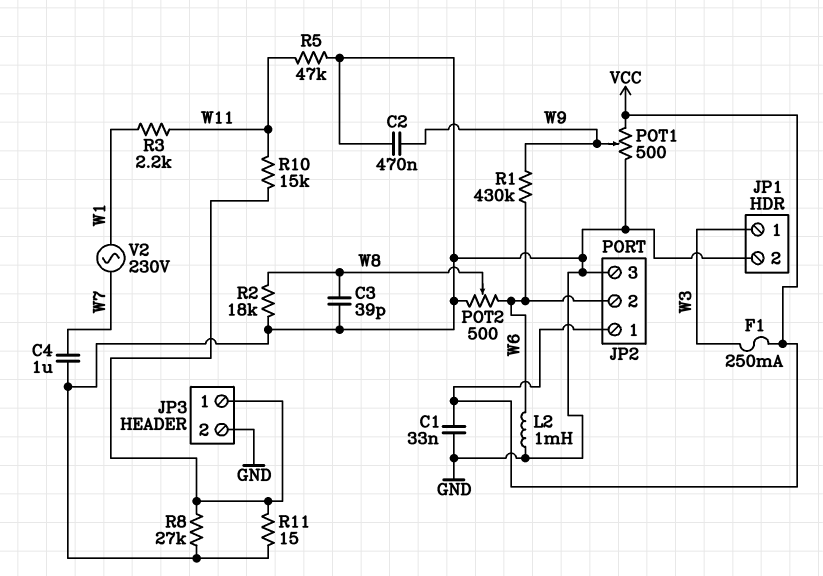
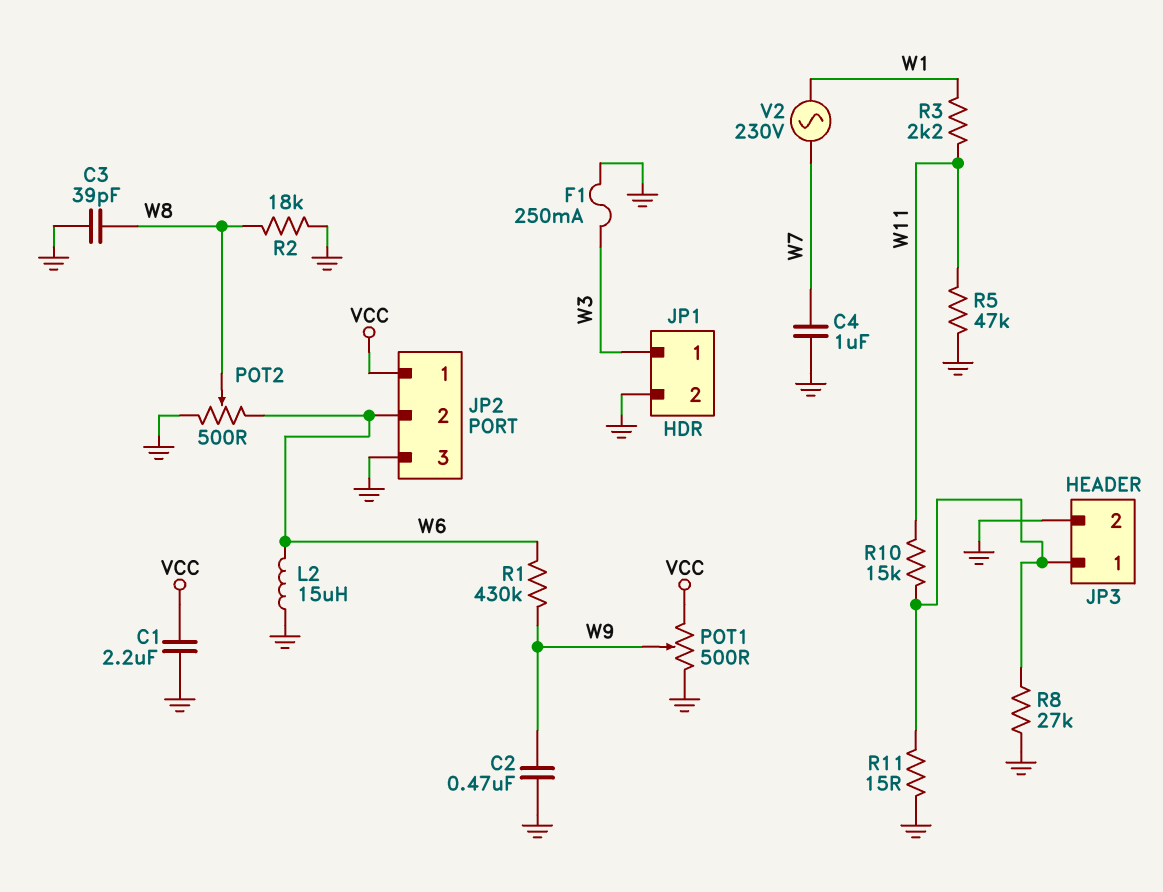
C1: 33nF (GND, VCC) -> 2.2uF (GND, VCC)
F1: 250mA (VCC, W3) -> 250mA (GND, W3)
L2: 1mH (GND, W6) -> 15uH (GND, W6)

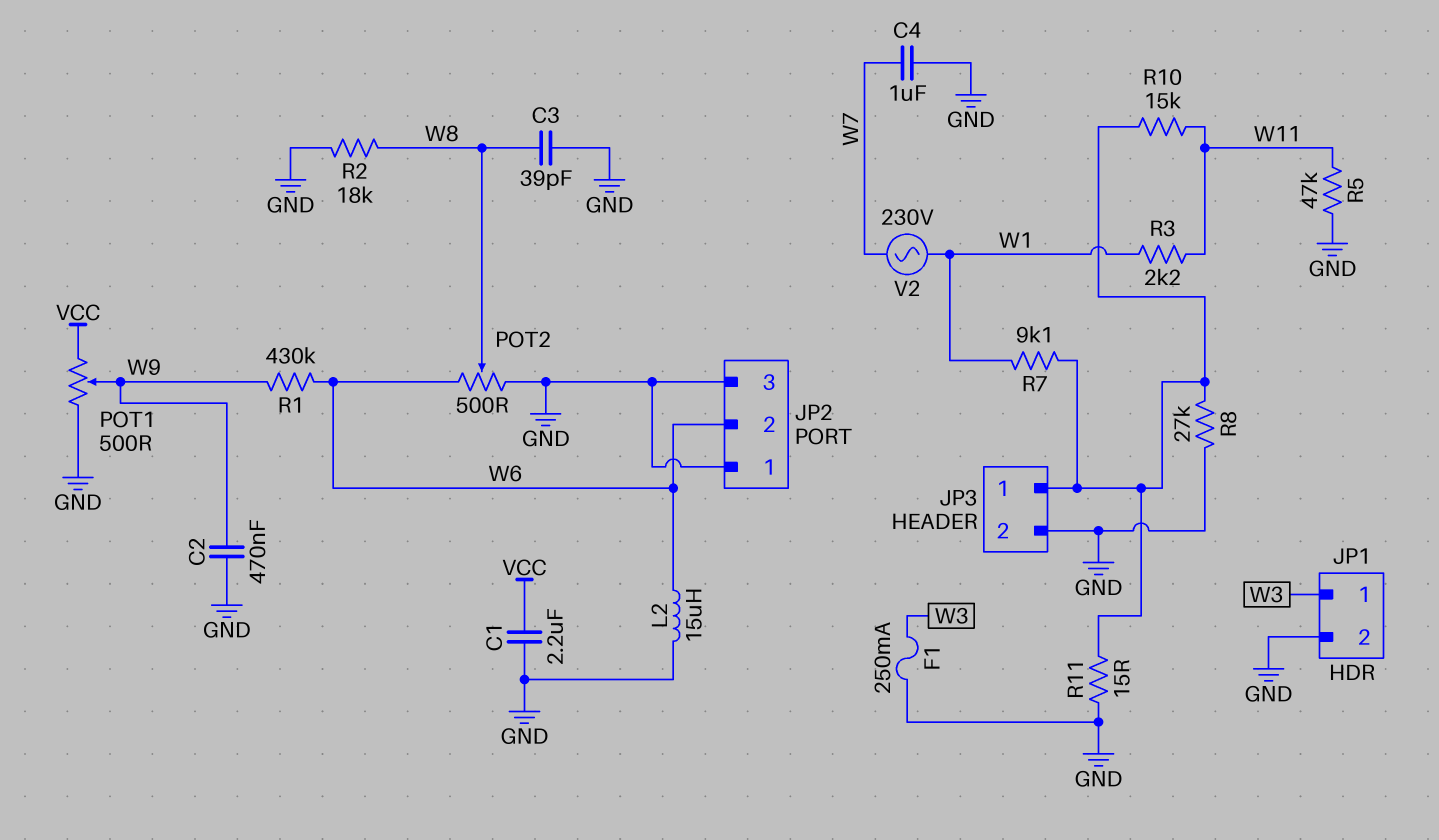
JP2 pin 1: VCC -> GND
R7: none -> 9.1k (JP3/1, W1)

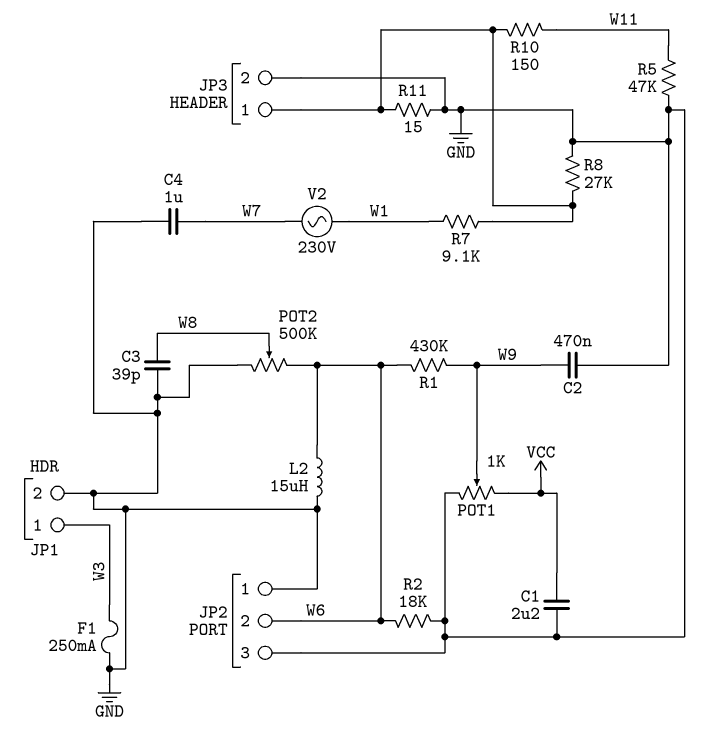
POT1: 500 (GND, VCC, wiper W9) -> 1k (GND, VCC, wiper W9)
POT2: 500 (GND, W6, wiper W8) -> 500k (GND, W6, wiper W8)
R2: 18k (GND, W8) -> 18k (GND, W6)
R3: 2.2k (W1, W11) -> none
R10: 15k (JP3/1, W11) -> 150 (JP3/1, W11)

